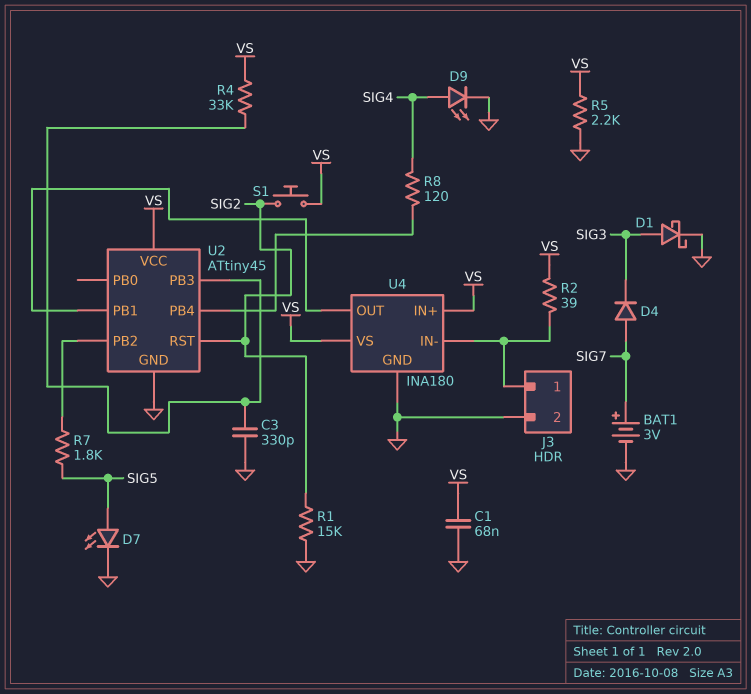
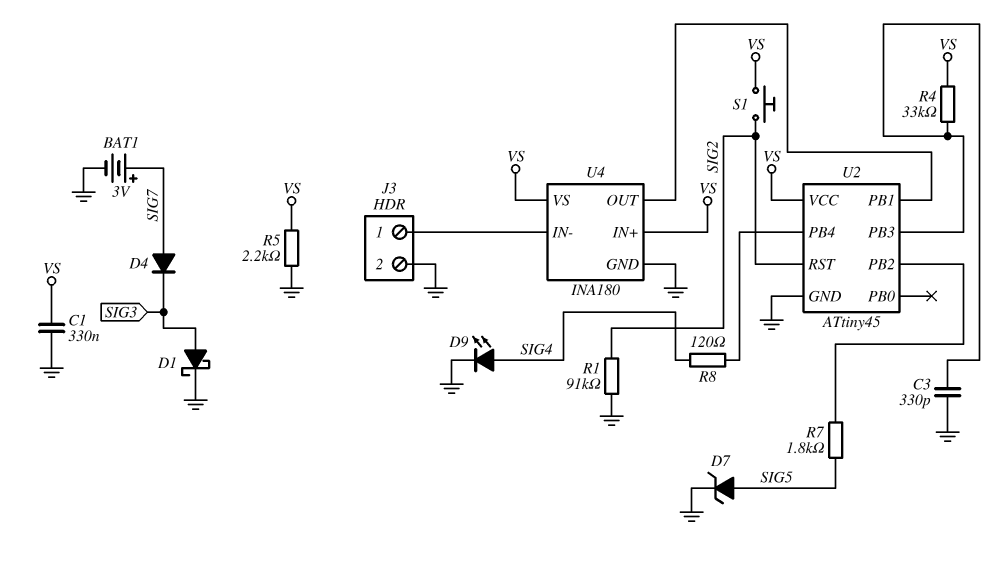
C1: 68nF (GND, VS) -> 330nF (GND, VS)
D7: LED (A SIG5, K GND) -> zener (A SIG5, K GND)
R1: 15k (GND, SIG2) -> 91k (GND, SIG2)
R2: 39 (J3/1, VS) -> none

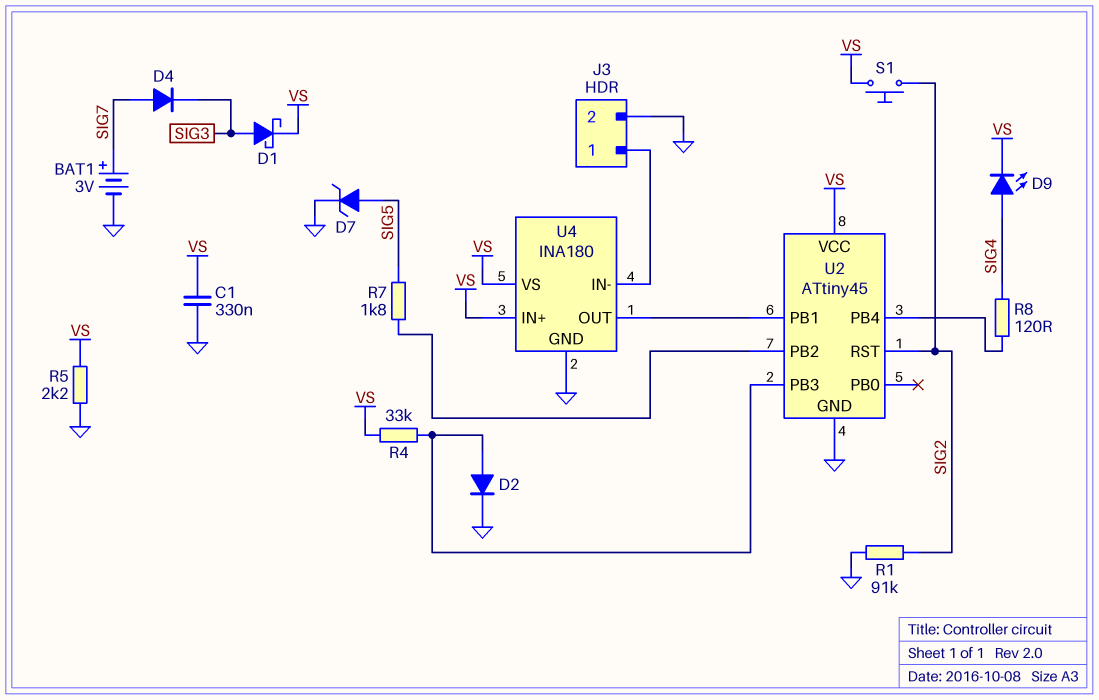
C3: 330pF (GND, U2/PB3) -> none
D1: schottky (A SIG3, K GND) -> schottky (A SIG3, K VS)
D2: none -> diode (A U2/PB3, K GND)
D9: LED (A SIG4, K GND) -> LED (A SIG4, K VS)

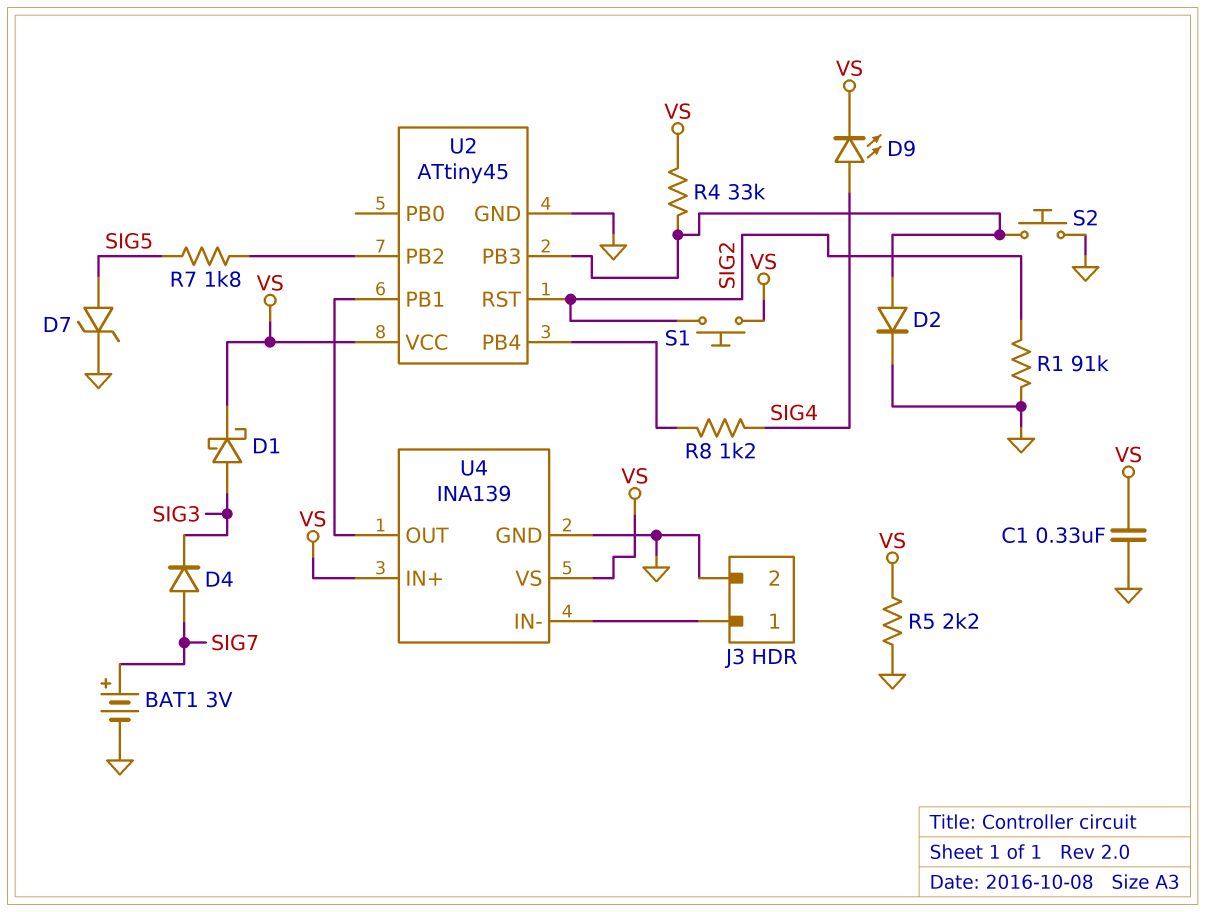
R8: 120 (SIG4, U2/PB4) -> 1.2k (SIG4, U2/PB4)
S2: none -> button (GND, U2/PB3)
U4: INA180 -> INA139

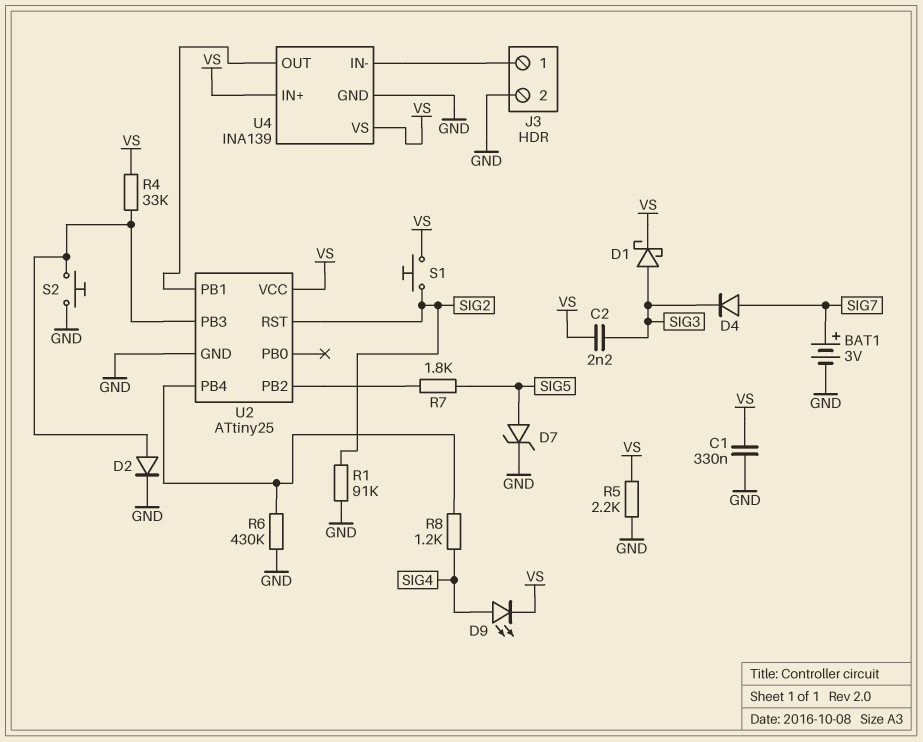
C2: none -> 2.2nF (SIG3, VS)
R6: none -> 430k (GND, U2/PB4)
U2: ATtiny45 -> ATtiny25

